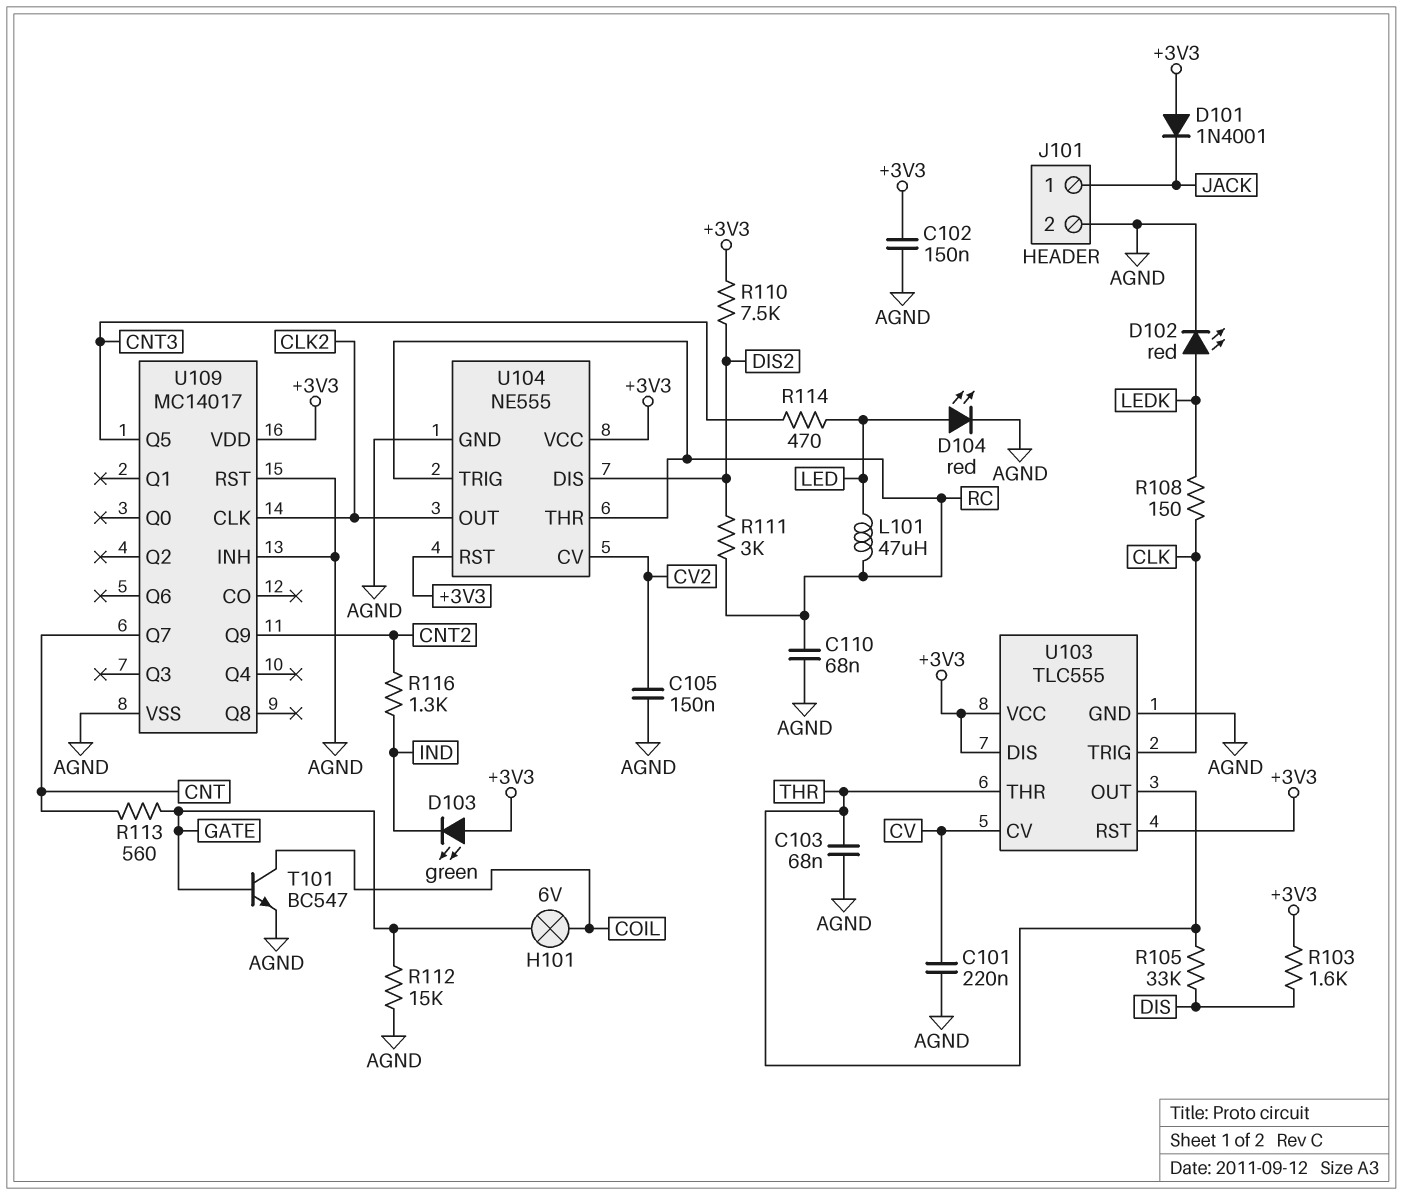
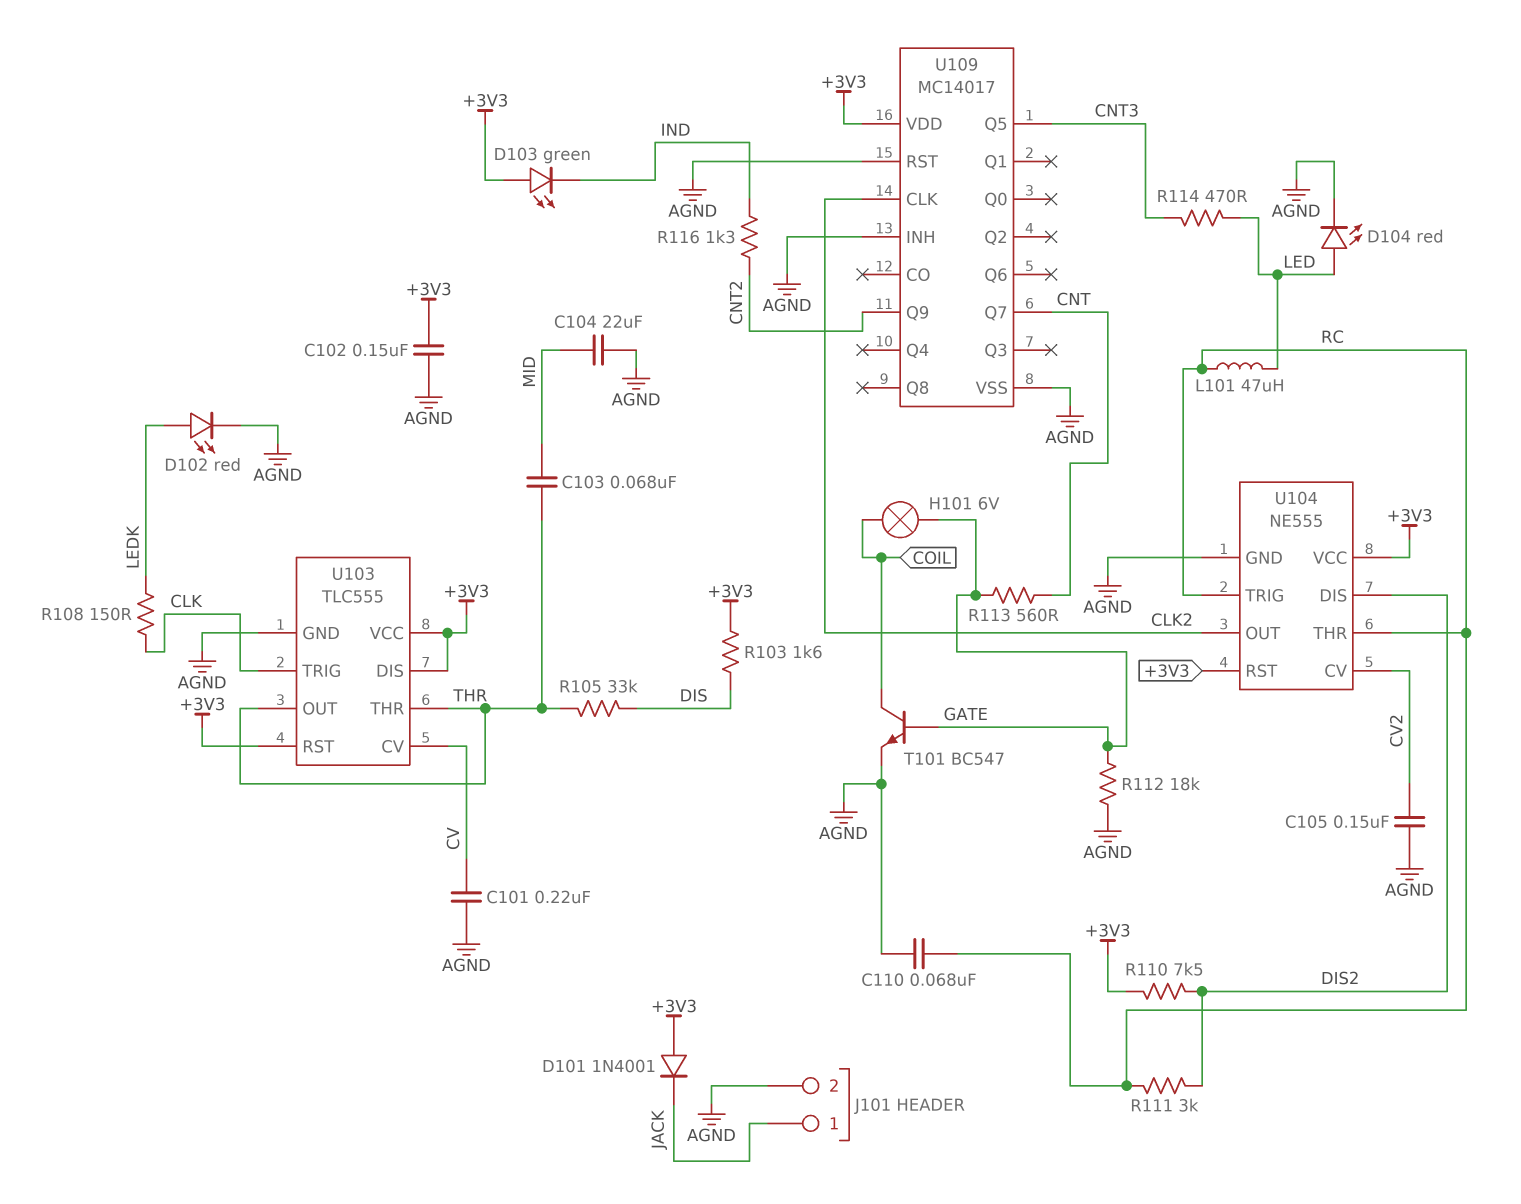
C103: 68nF (AGND, THR) -> 68nF (MID, THR)
C104: none -> 22uF (AGND, MID)
R112: 15k (AGND, GATE) -> 18k (AGND, GATE)

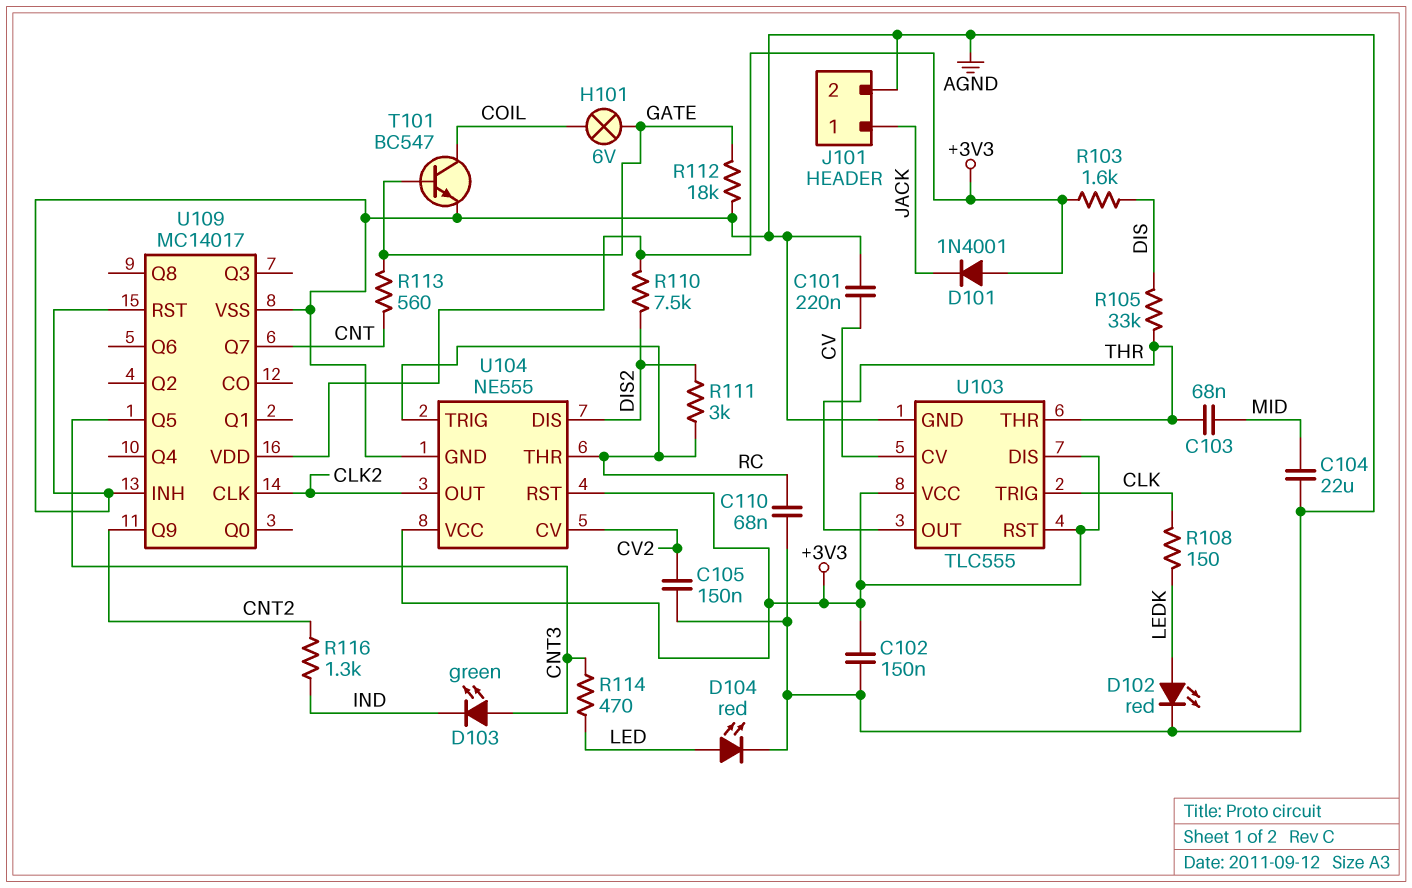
D103: LED green (A +3V3, K IND) -> LED green (A CNT3, K IND)
L101: 47uH (LED, RC) -> none

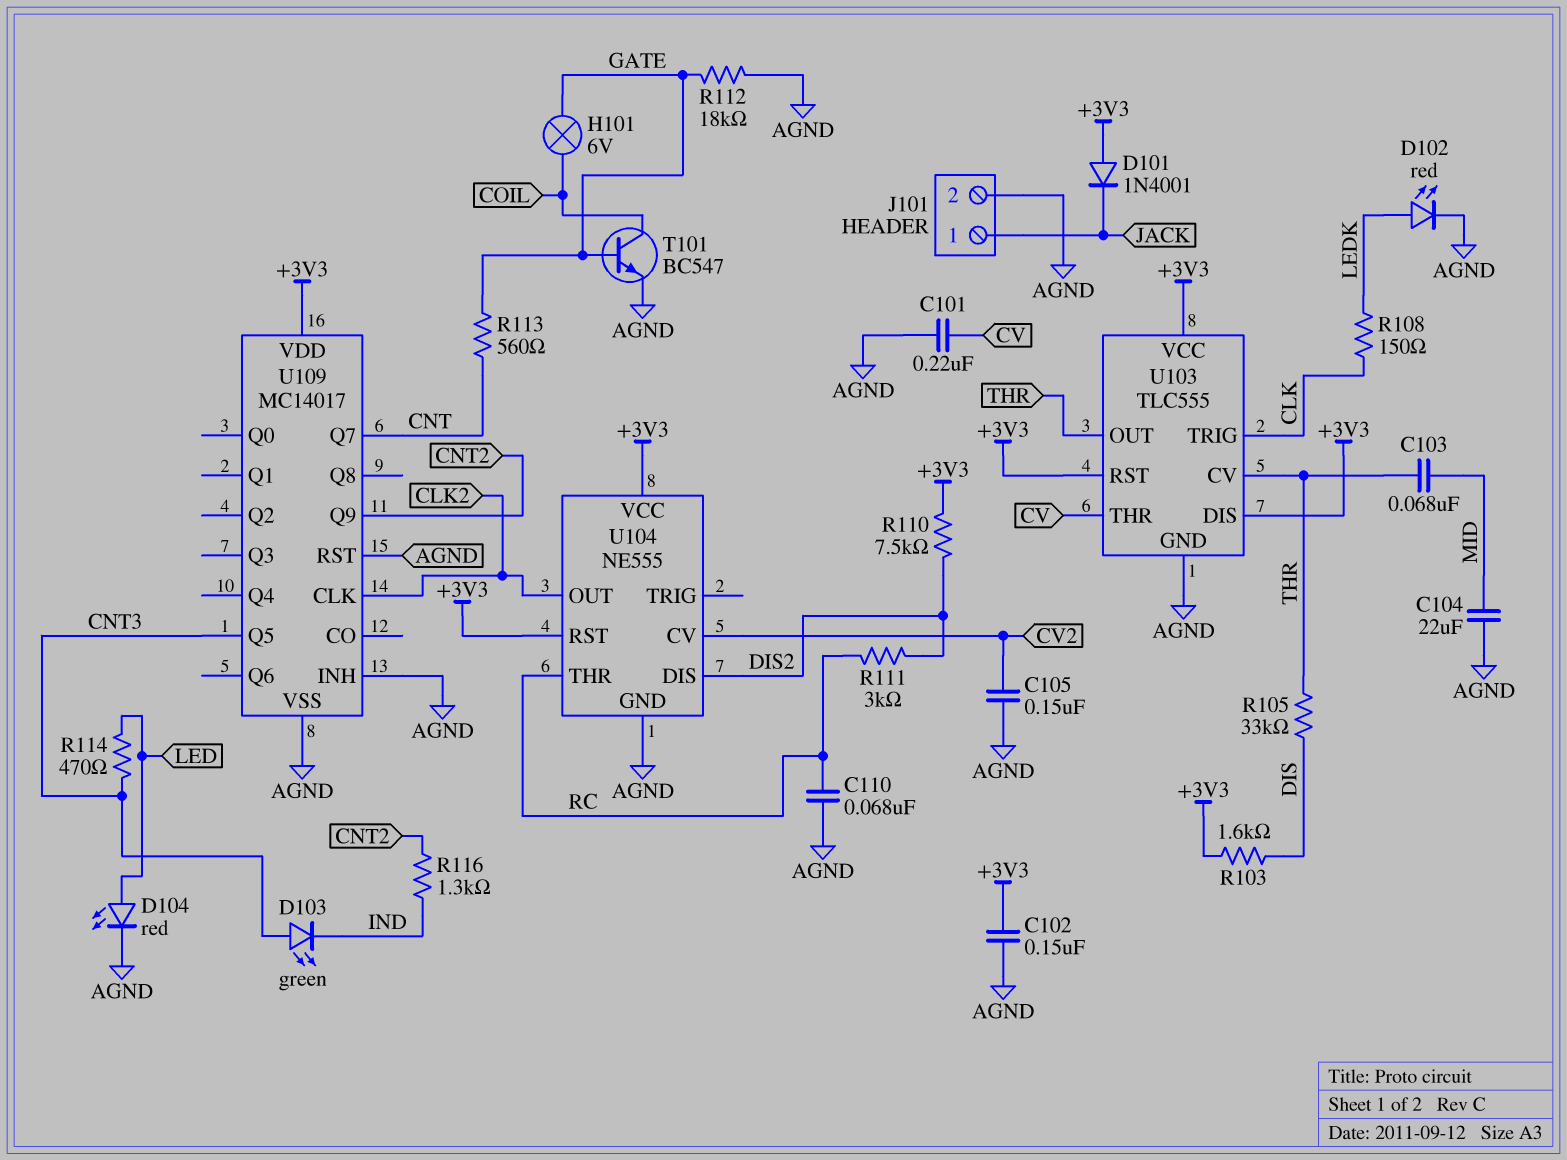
U103 pin CV: CV -> THR
U103 pin THR: THR -> CV
U104 pin TRIG: RC -> none

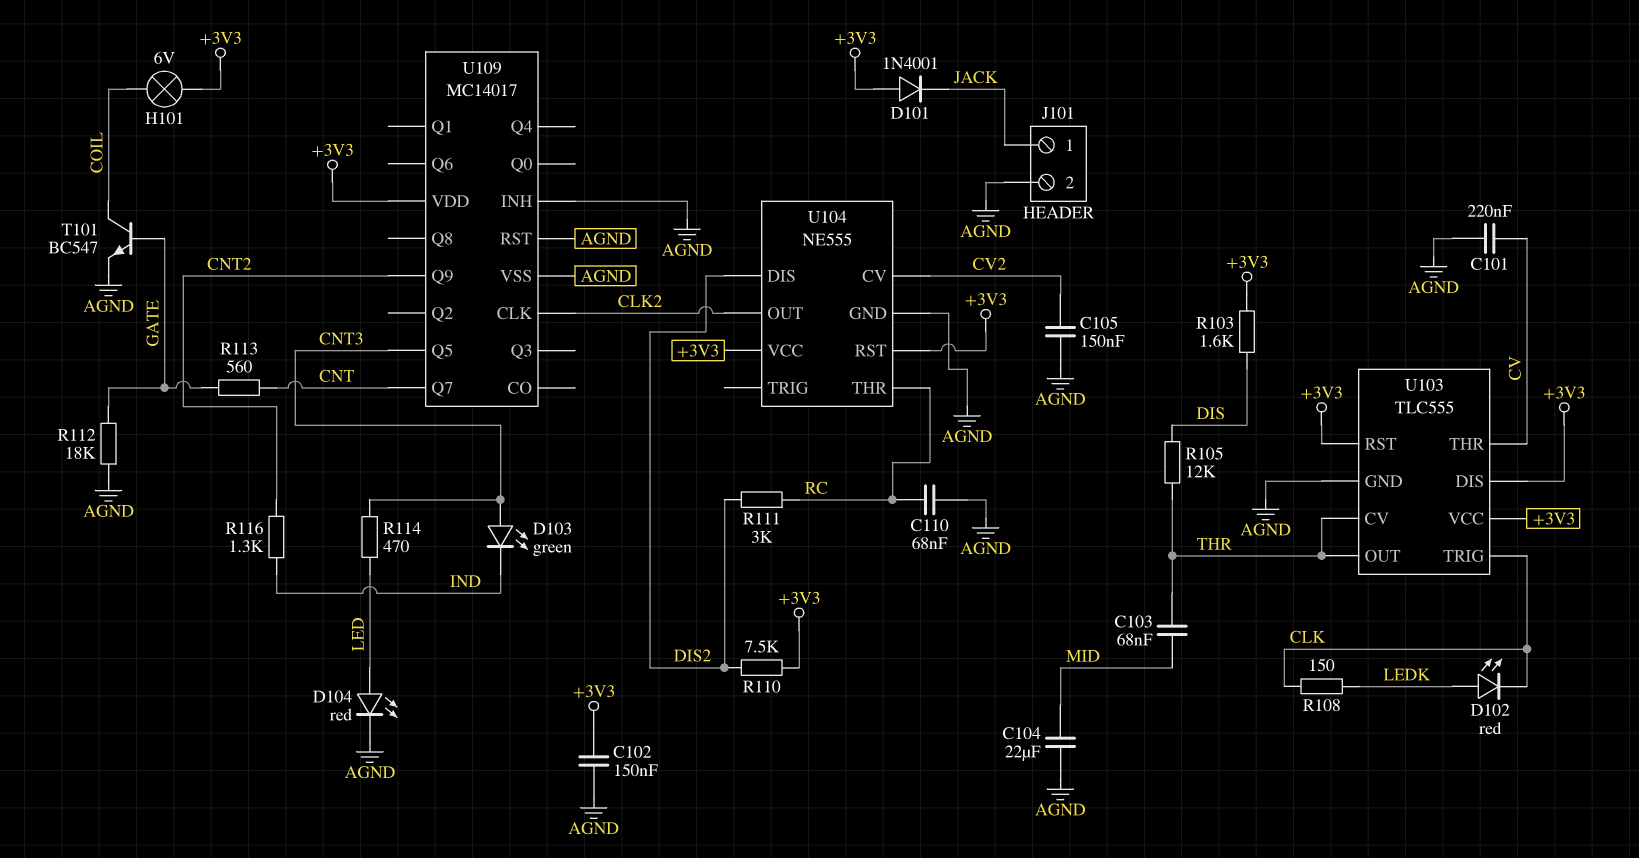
D102: LED red (A LEDK, K AGND) -> LED red (A LEDK, K CLK)
H101: lamp 6V (COIL, GATE) -> lamp 6V (+3V3, COIL)
R105: 33k (DIS, THR) -> 12k (DIS, THR)

